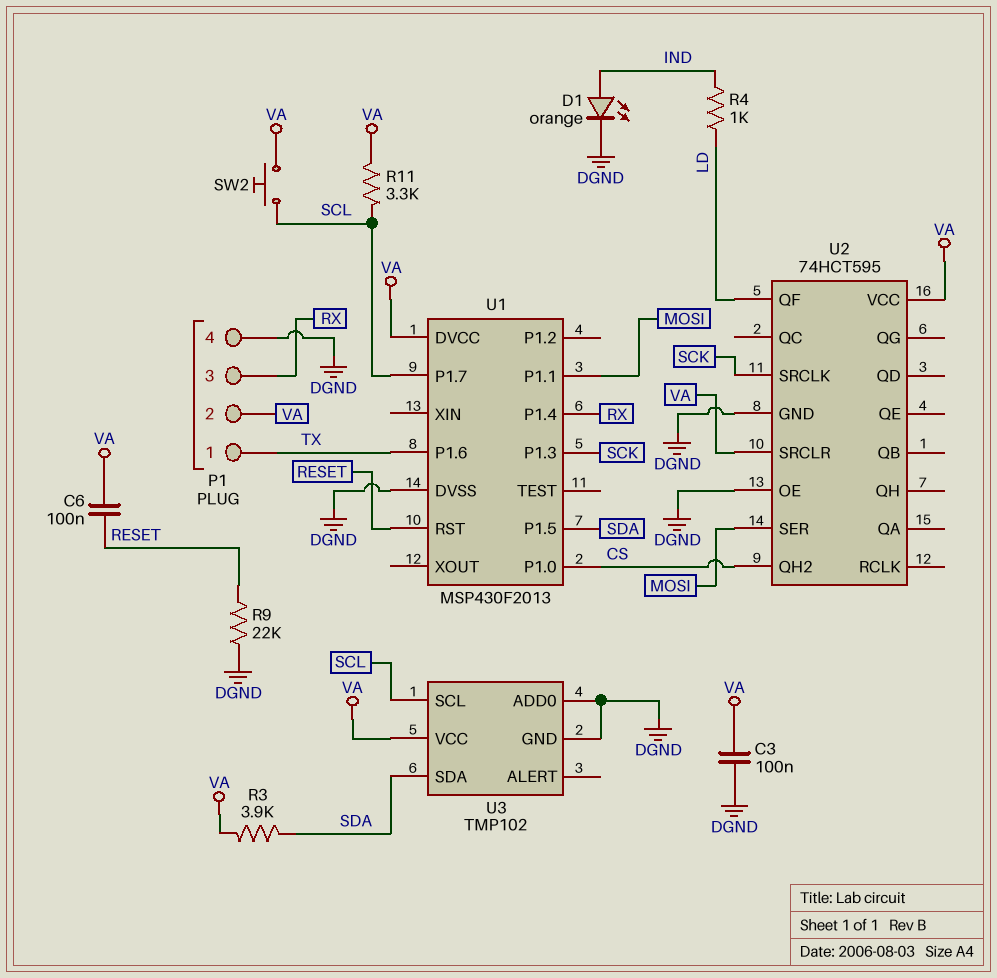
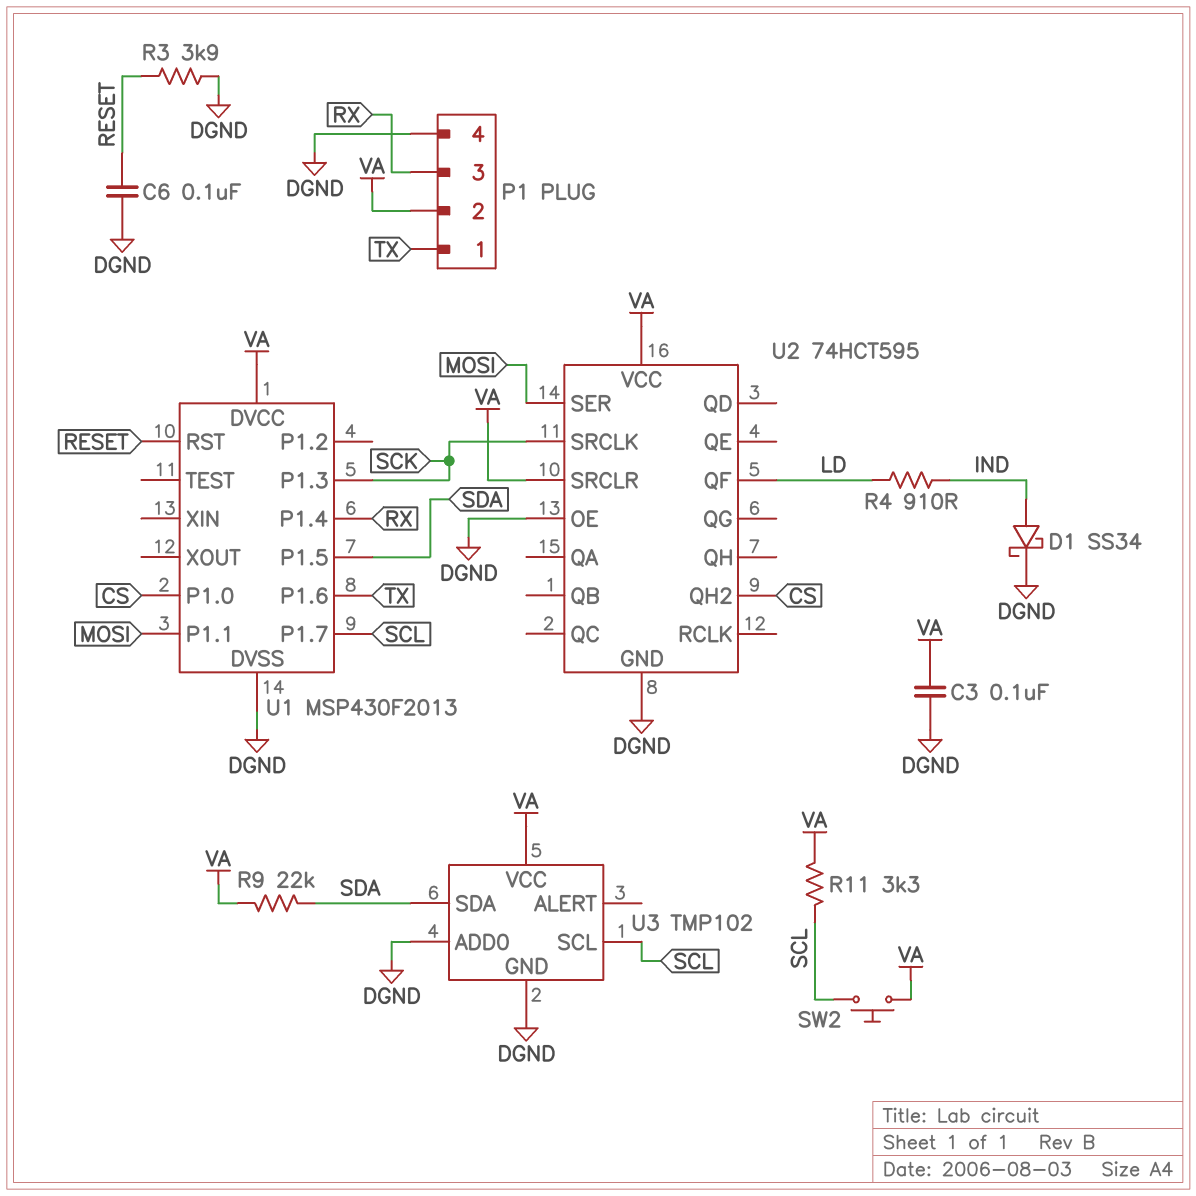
C6: 100nF (RESET, VA) -> 100nF (DGND, RESET)
D1: LED orange (A IND, K DGND) -> schottky SS34 (A IND, K DGND)
R3: 3.9k (SDA, VA) -> 3.9k (DGND, RESET)
R4: 1k (IND, LD) -> 910 (IND, LD)
R9: 22k (DGND, RESET) -> 22k (SDA, VA)

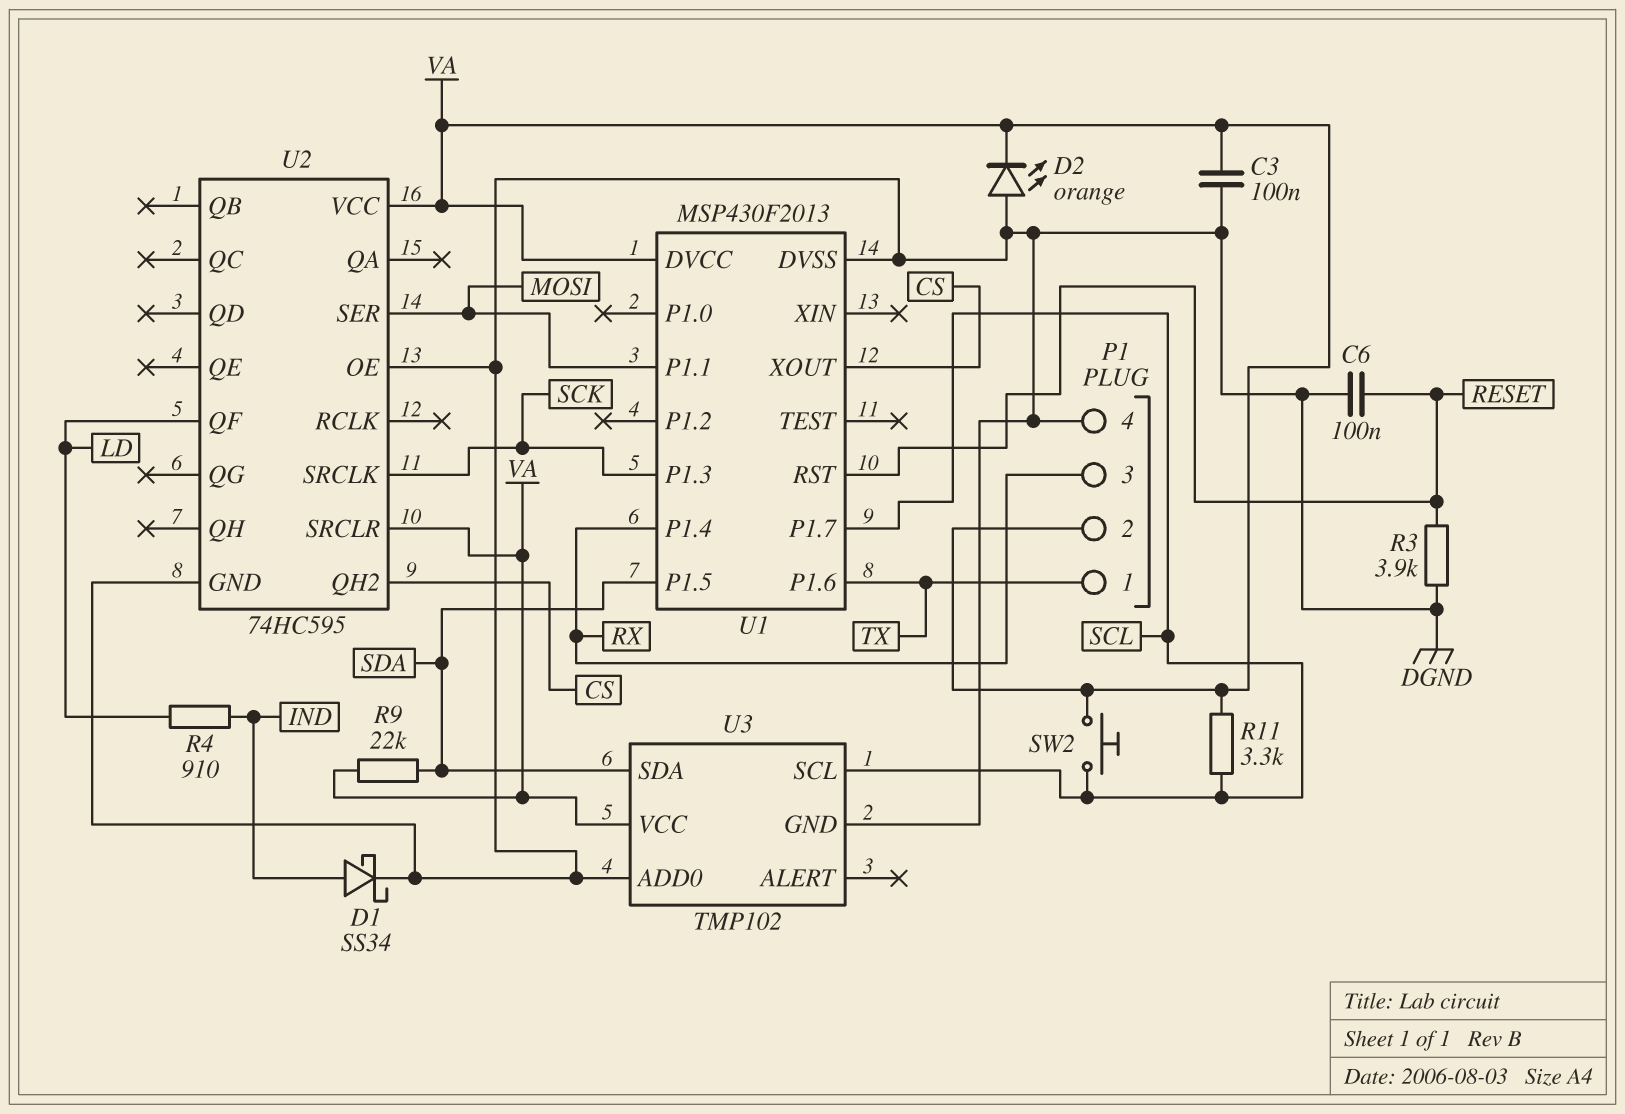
D2: none -> LED orange (A DGND, K VA)
U1 pin P1.0: CS -> none
U1 pin XOUT: none -> CS
U2: 74HCT595 -> 74HC595

